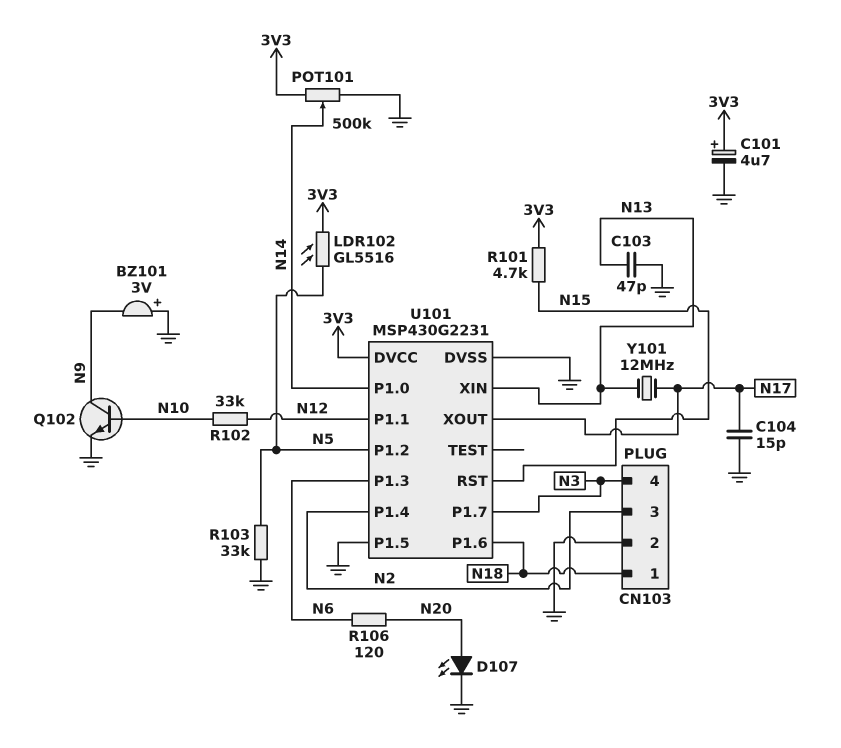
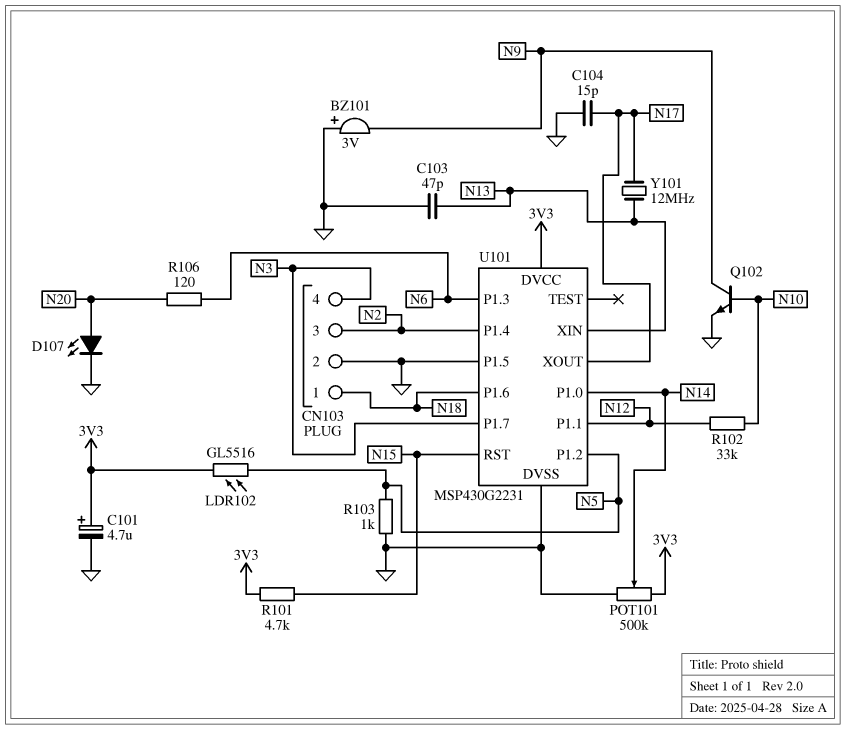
R103: 33k (GND, N5) -> 1k (GND, N5)

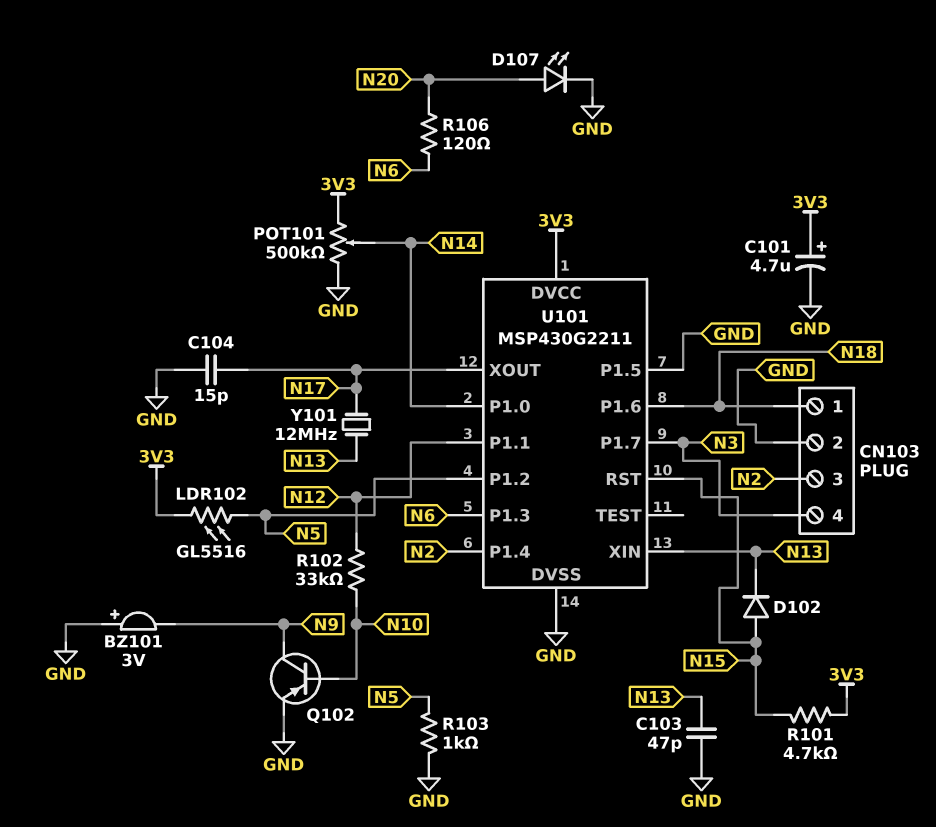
D102: none -> diode (A N15, K N13)
Q102: NPN (B N10, C N9, E GND) -> PNP (B N10, C N9, E GND)
U101: MSP430G2231 -> MSP430G2211

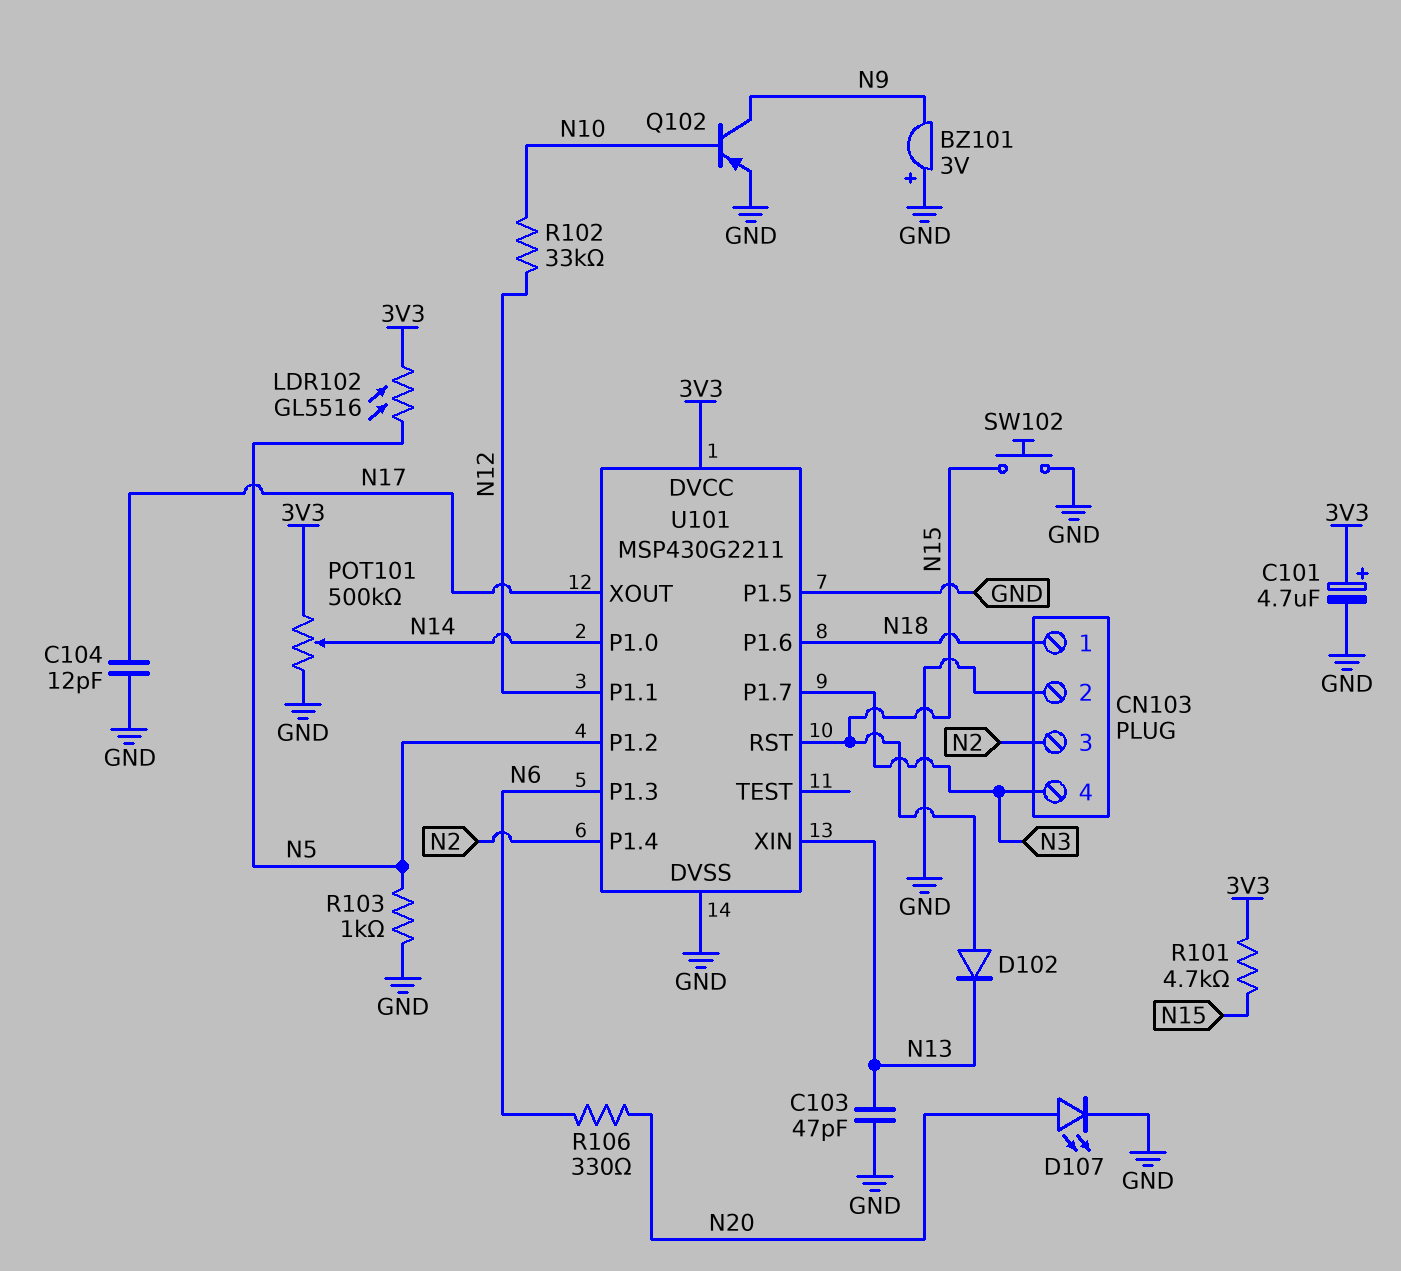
C104: 15pF (GND, N17) -> 12pF (GND, N17)
R106: 120 (N6, N20) -> 330 (N6, N20)
SW102: none -> button (GND, N15)
Y101: 12MHz (N13, N17) -> none

